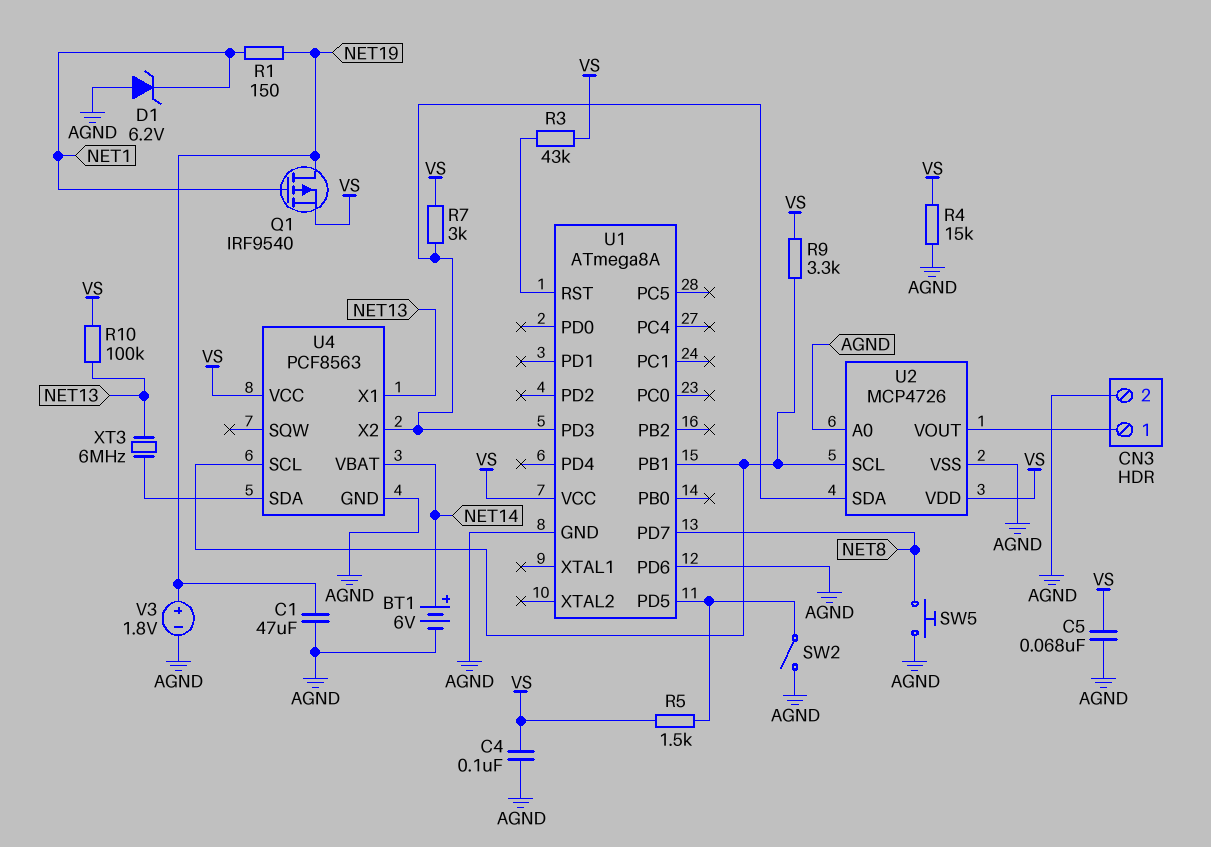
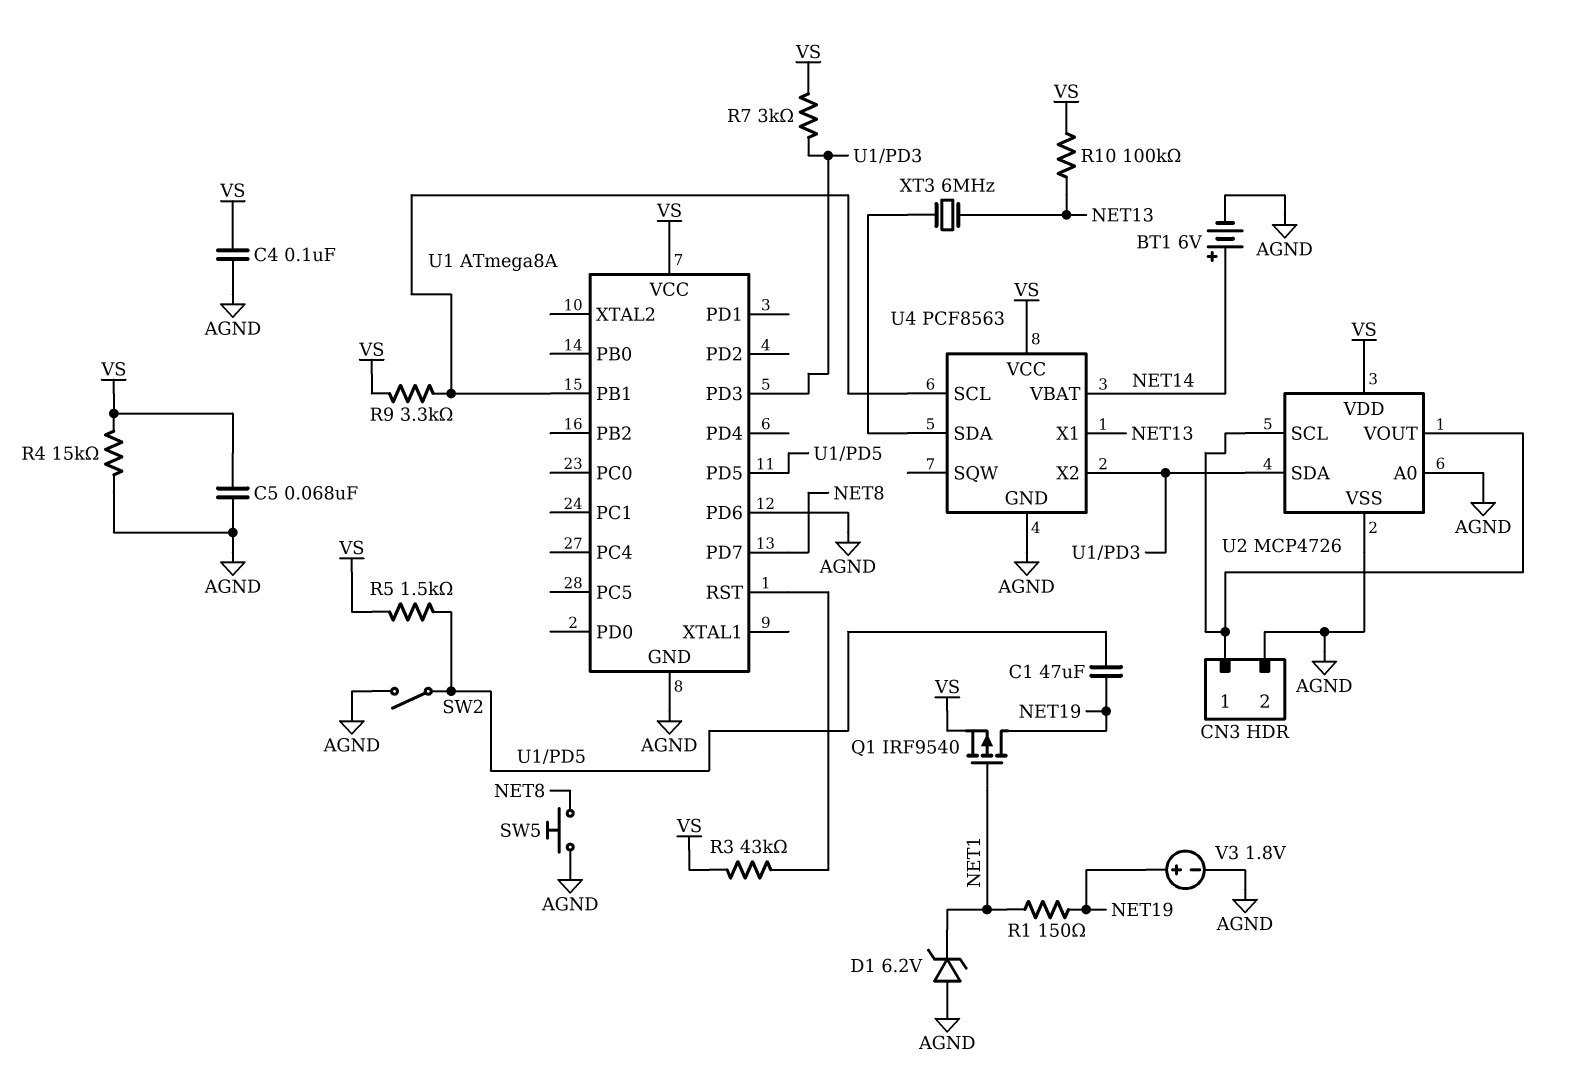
C1: 47uF (AGND, NET19) -> 47uF (NET19, U1/PD5)
U2 pin SCL: U1/PB1 -> CN3/1

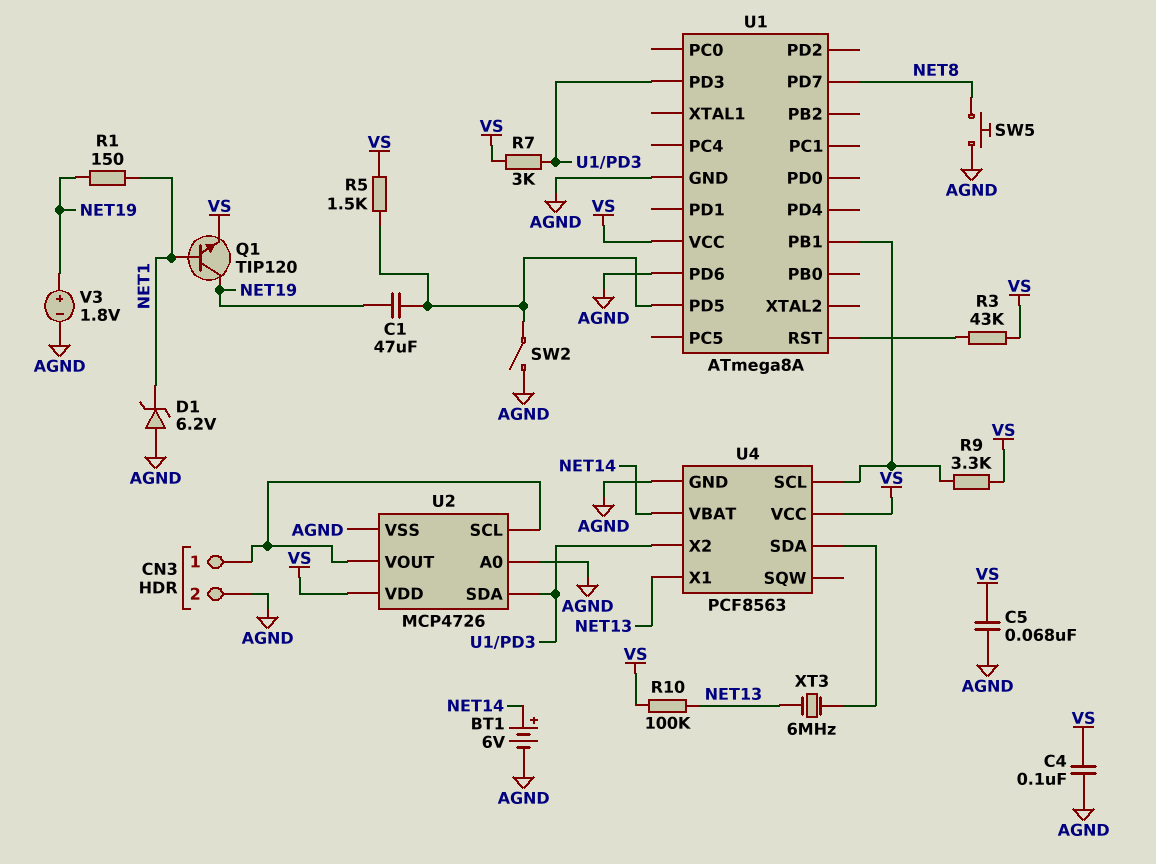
Q1: PMOS IRF9540 (G NET1, D NET19, S VS) -> NPN TIP120 (B NET1, C NET19, E VS)
R4: 15k (AGND, VS) -> none

